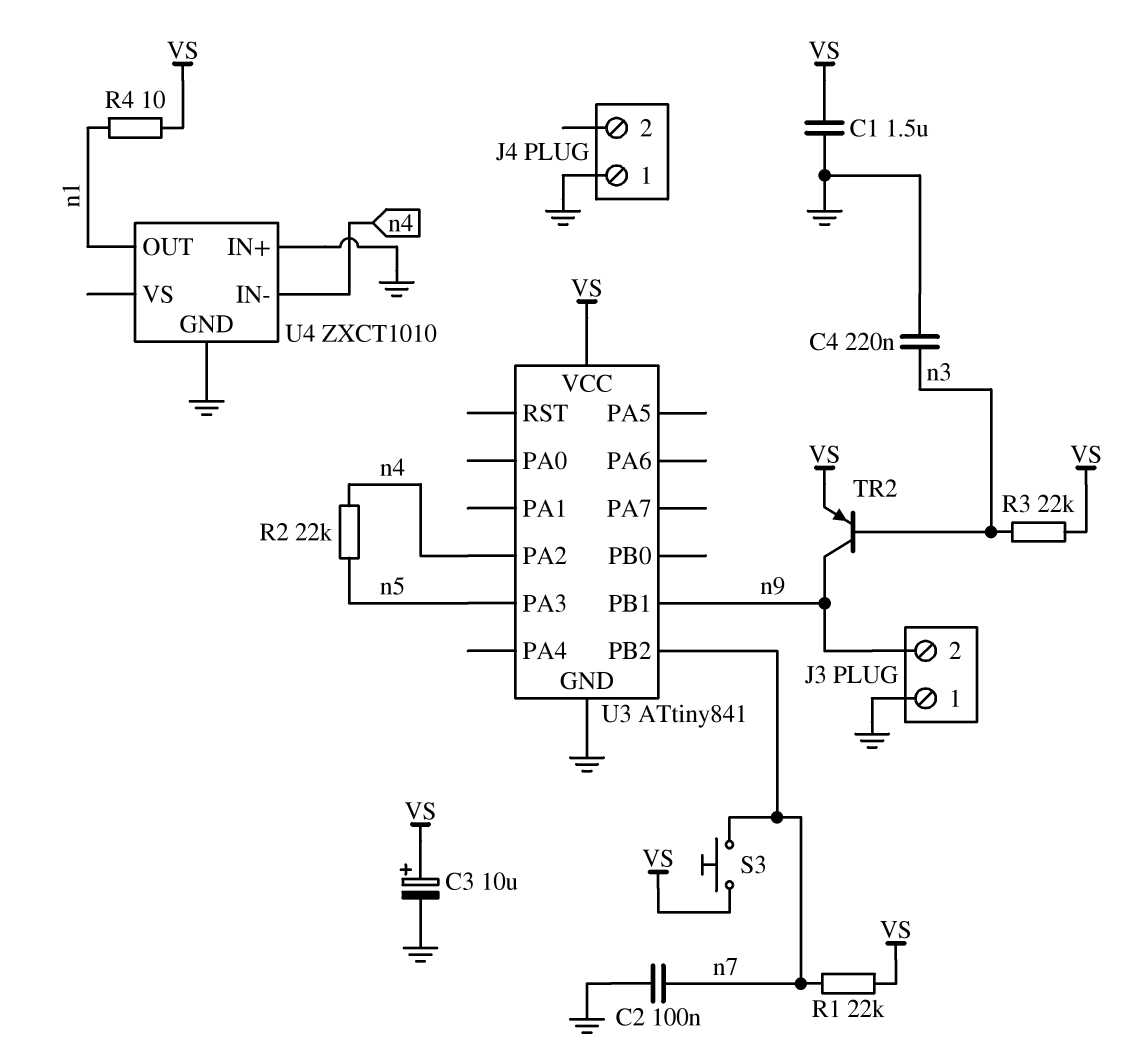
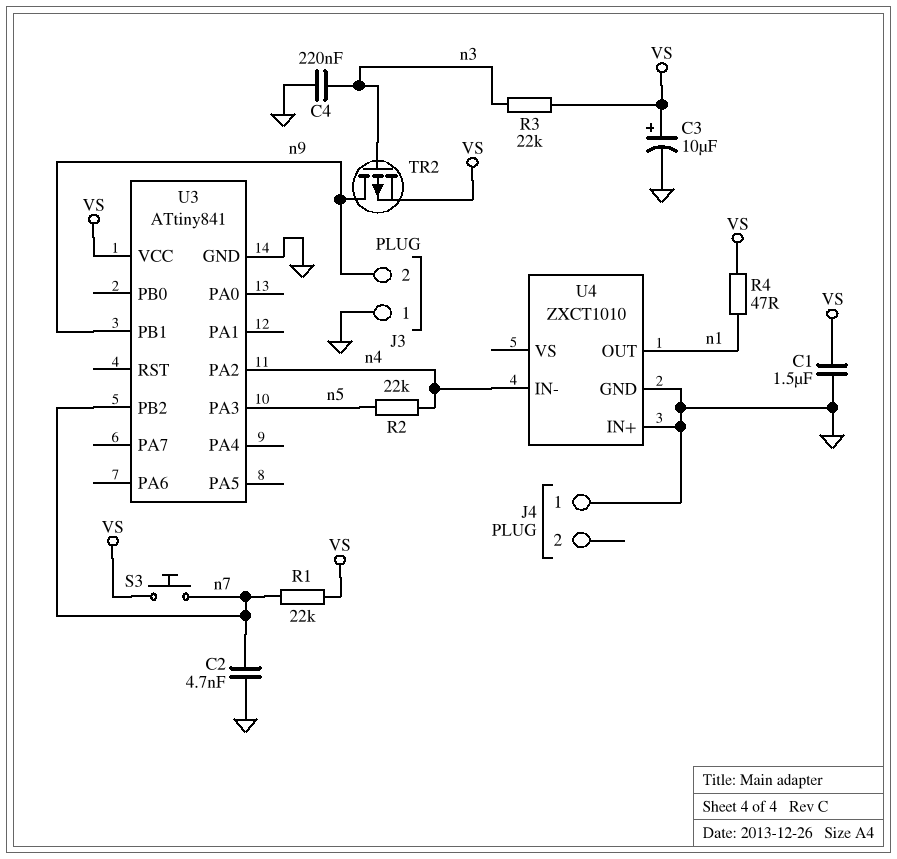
C2: 100nF (GND, n7) -> 4.7nF (GND, n7)
R4: 10 (VS, n1) -> 47 (VS, n1)
TR2: PNP (B n3, C n9, E VS) -> PMOS (G n3, D n9, S VS)

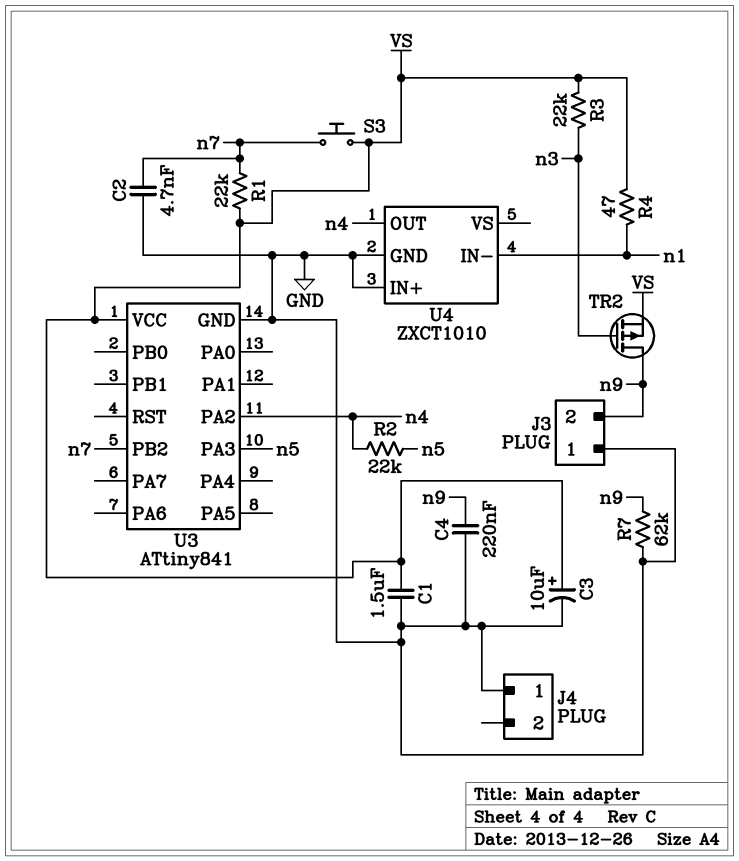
C4: 220nF (GND, n3) -> 220nF (GND, n9)
R7: none -> 62k (GND, n9)
U3 pin PB1: n9 -> none
U4 pin IN-: n4 -> n1
U4 pin OUT: n1 -> n4

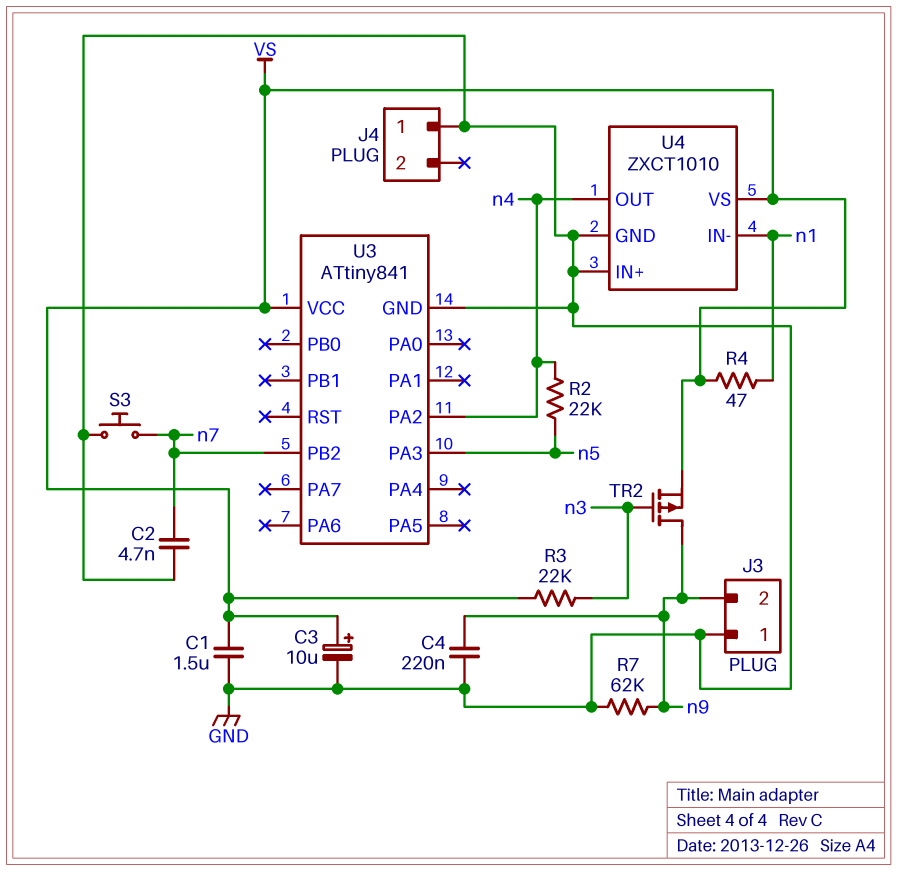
R1: 22k (VS, n7) -> none
S3: button (VS, n7) -> button (GND, n7)
U4 pin VS: none -> VS

